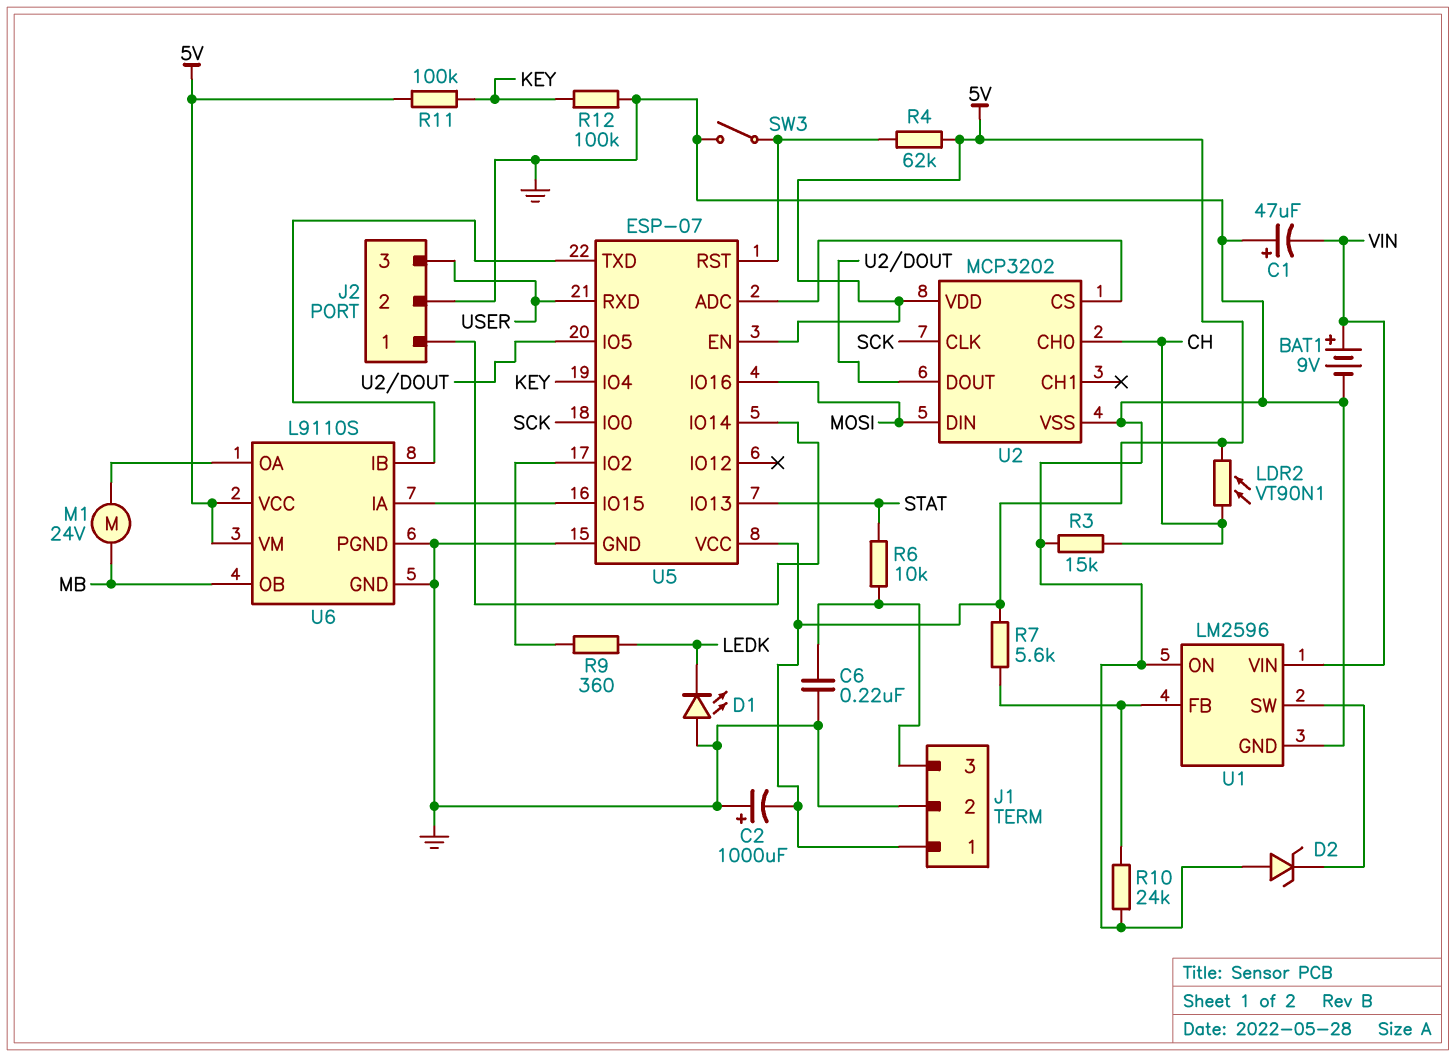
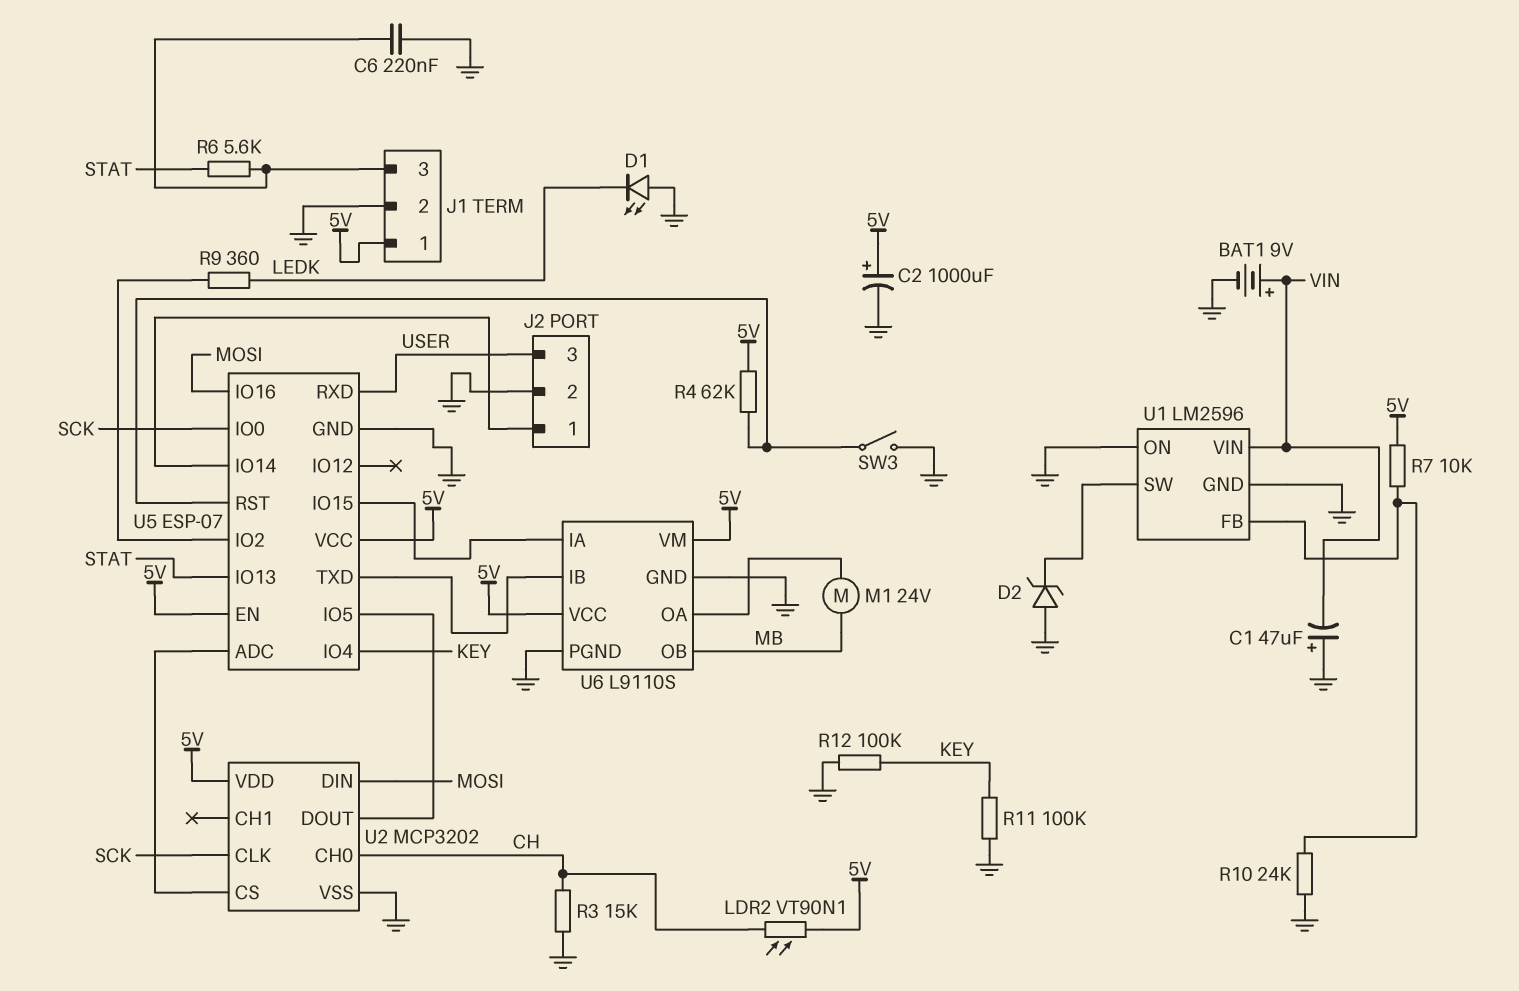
C2: 1000uF (plus GND, minus 5V) -> 1000uF (plus 5V, minus GND)
R6: 10k (J1/3, STAT) -> 5.6k (J1/3, STAT)
R7: 5.6k (5V, U1/FB) -> 10k (5V, U1/FB)
R11: 100k (5V, KEY) -> 100k (GND, KEY)

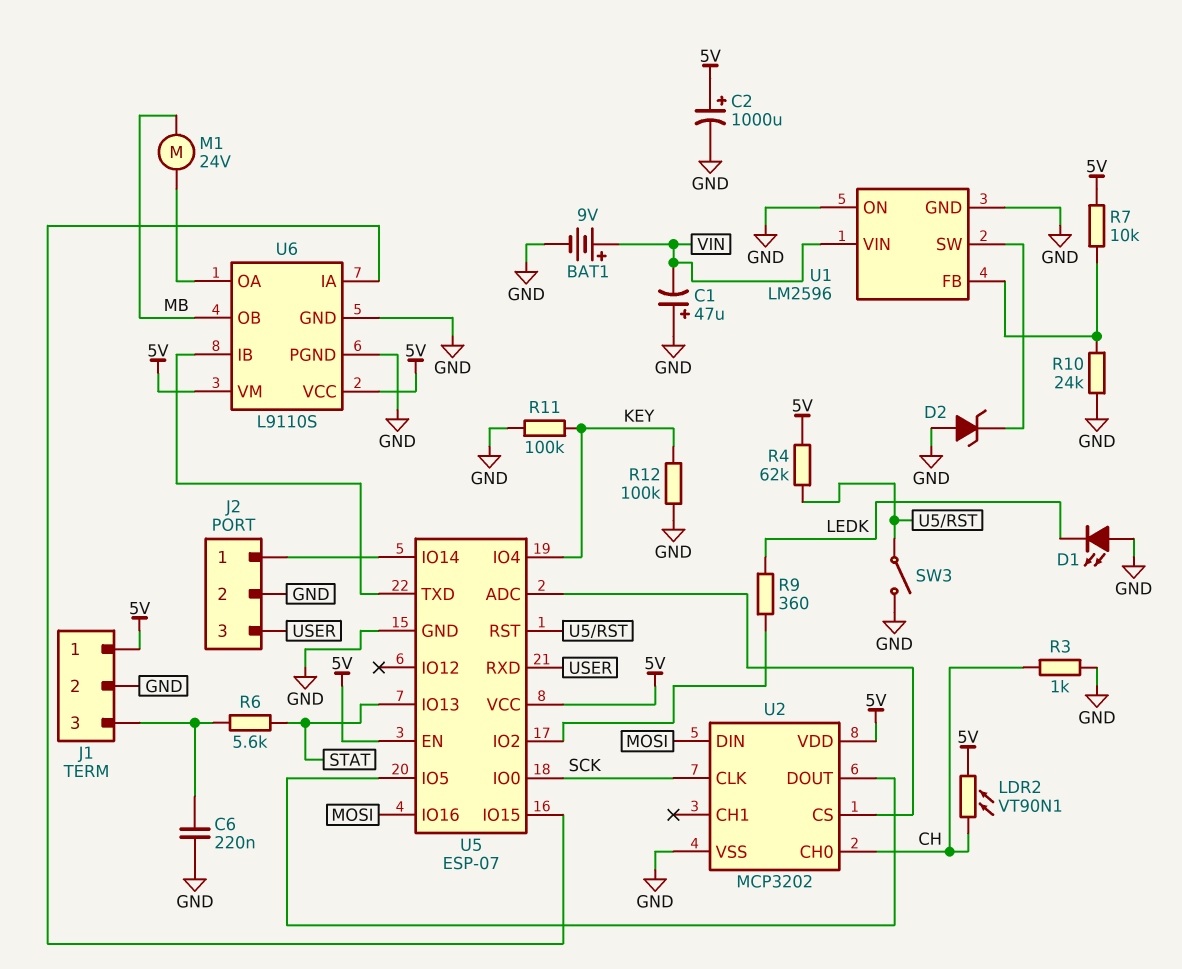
R3: 15k (CH, GND) -> 1k (CH, GND)

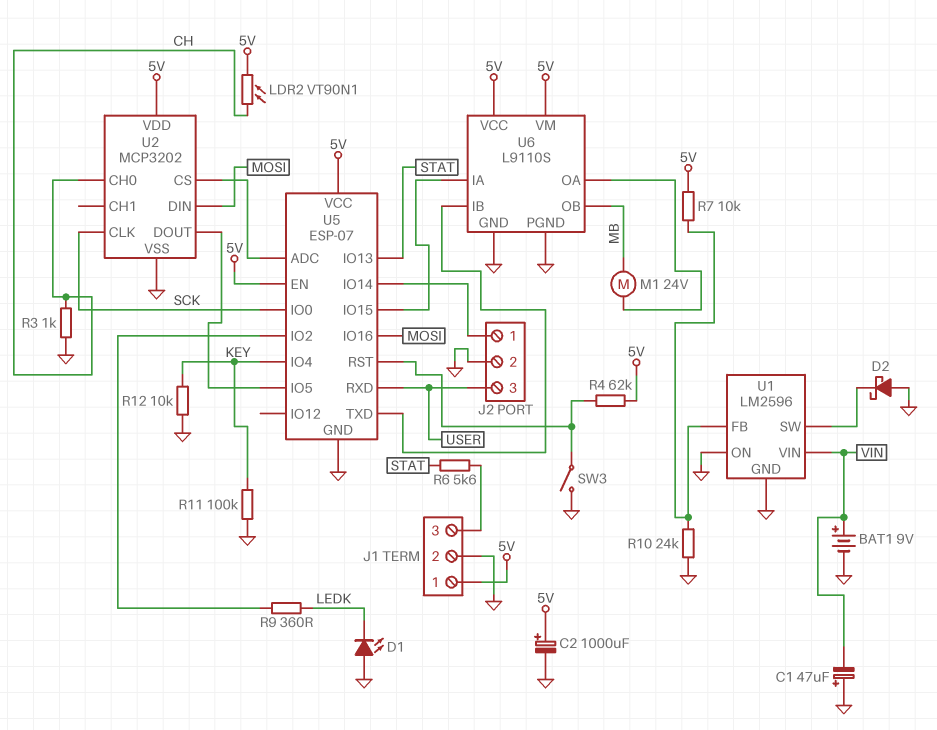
C6: 220nF (GND, J1/3) -> none
D2: zener (A GND, K U1/SW) -> schottky (A GND, K U1/SW)
R12: 100k (GND, KEY) -> 10k (GND, KEY)

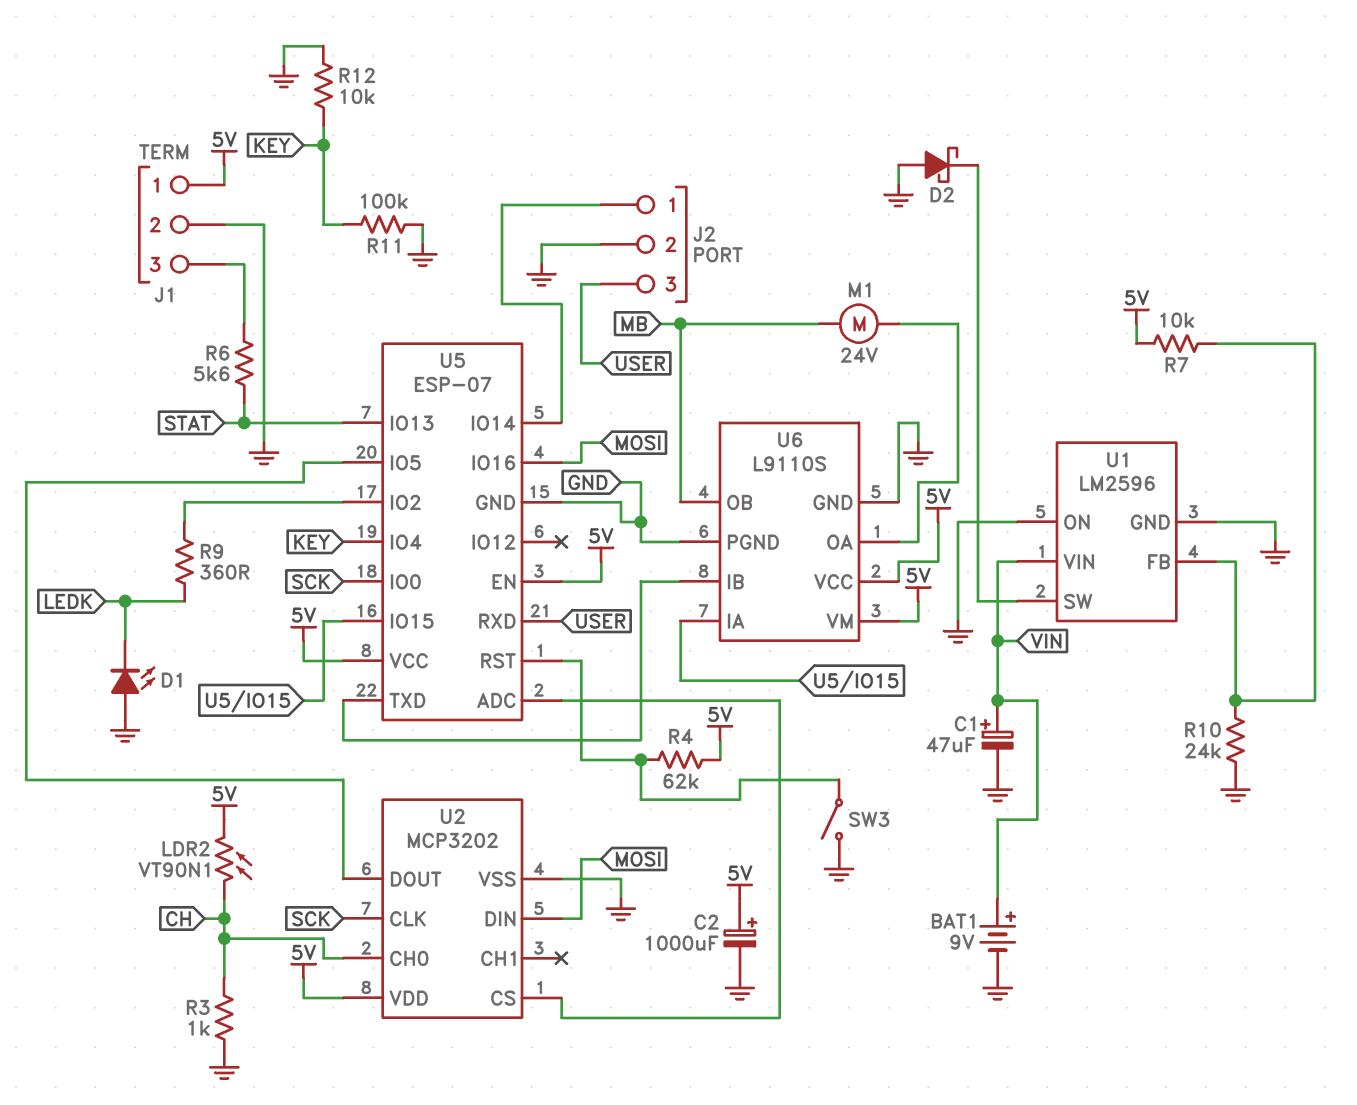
C1: 47uF (plus GND, minus VIN) -> 47uF (plus VIN, minus GND)

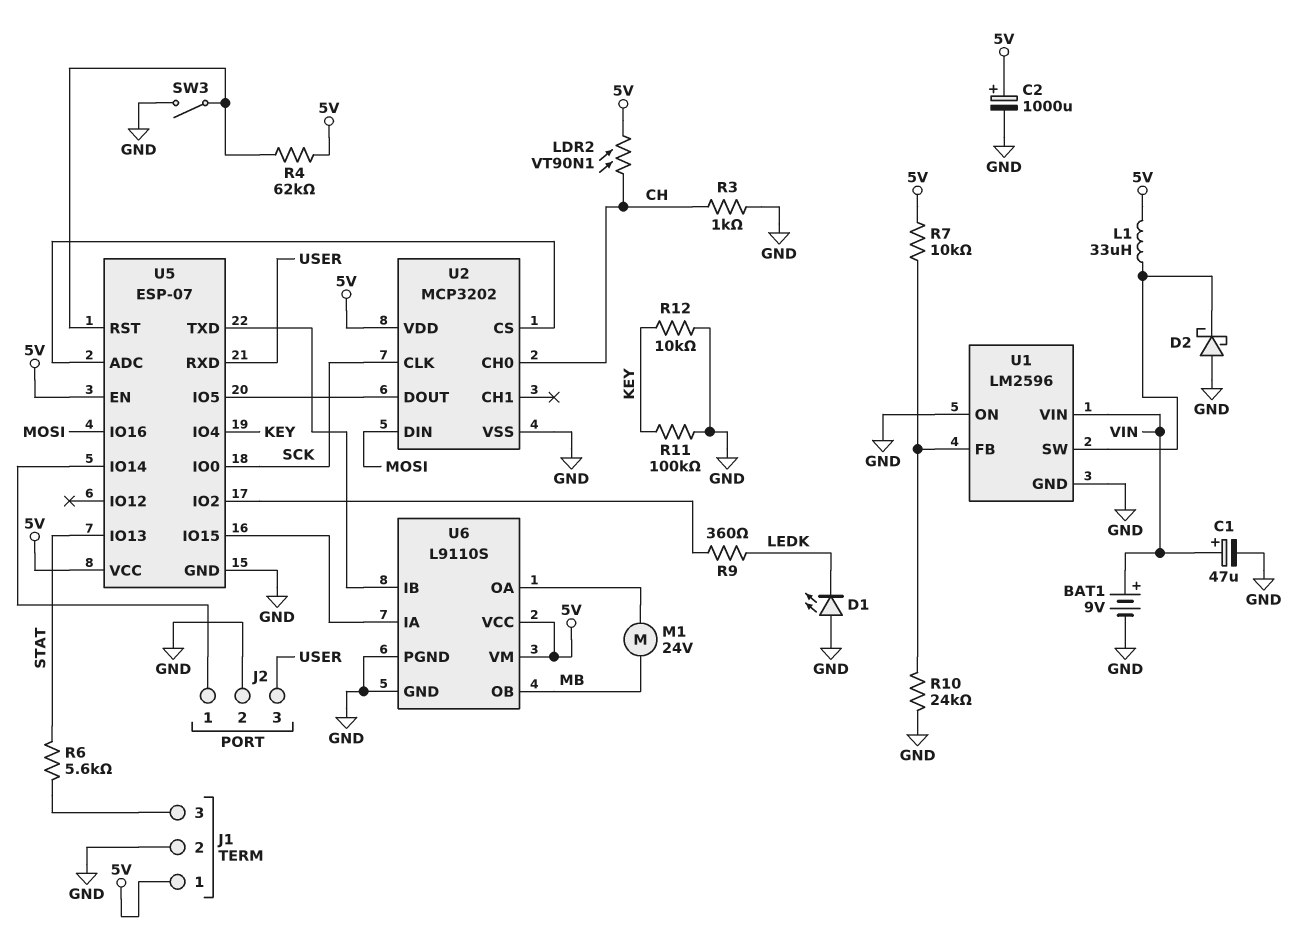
L1: none -> 33uH (5V, U1/SW)

